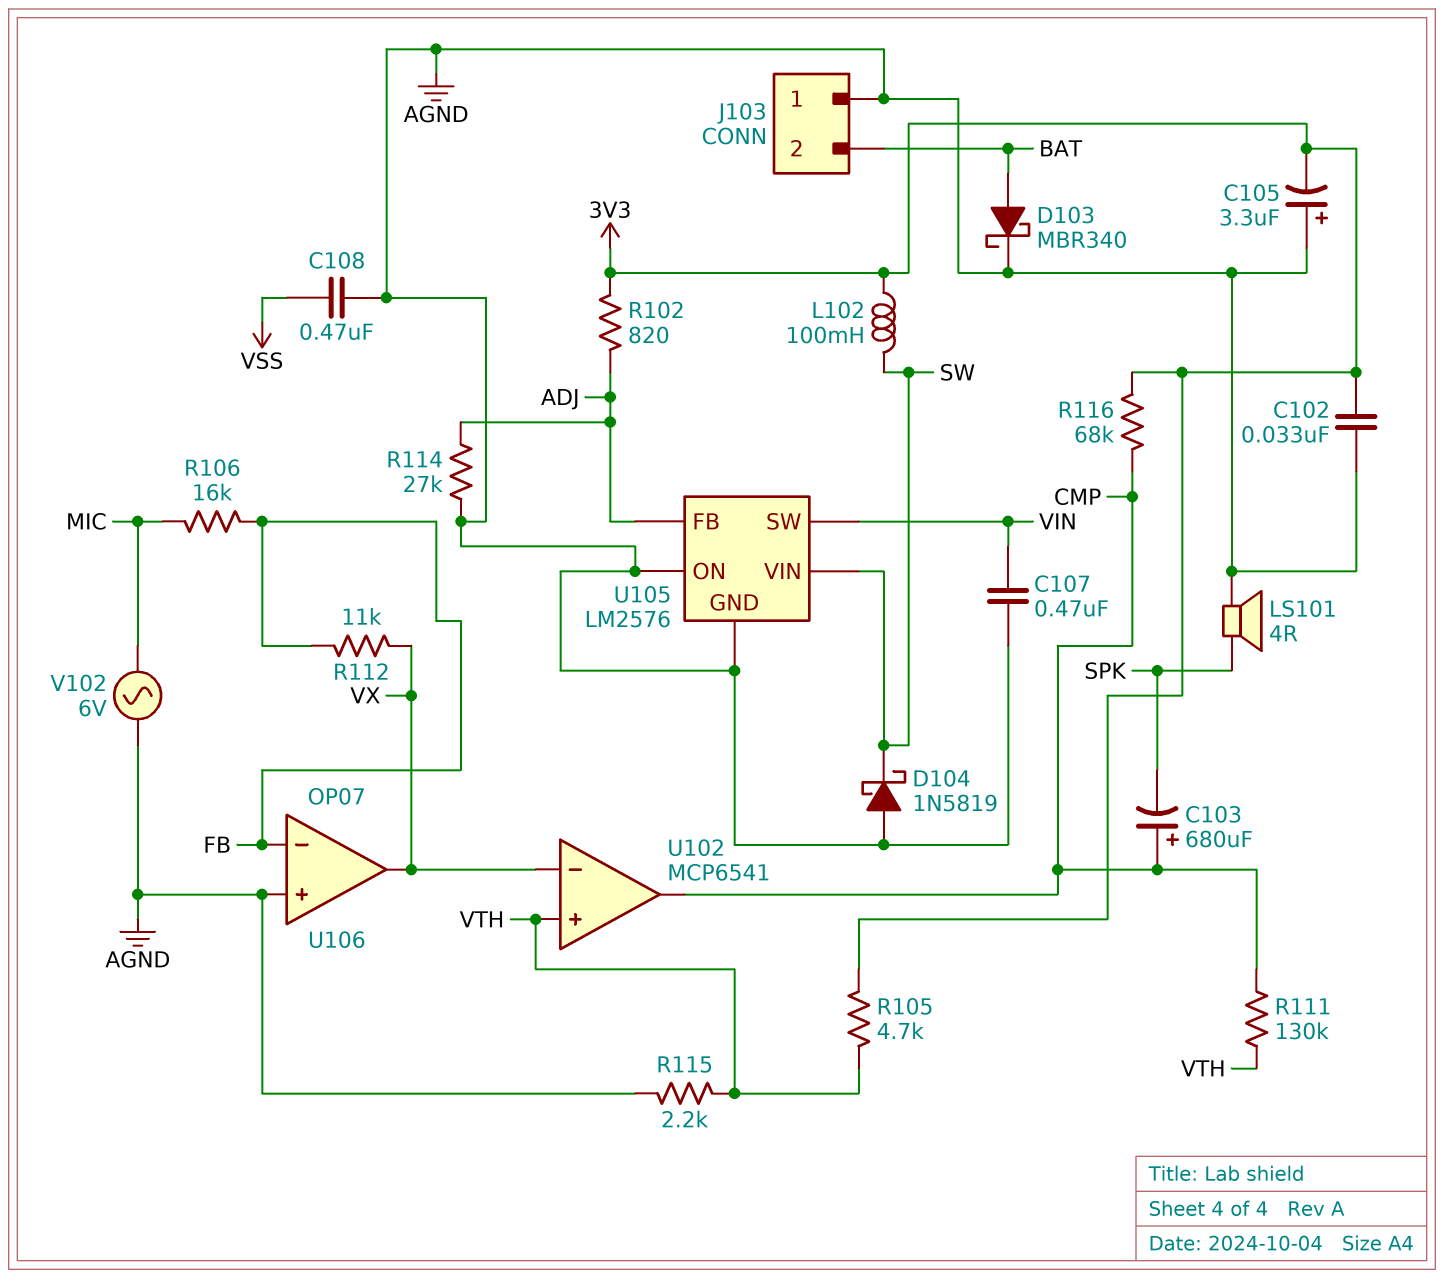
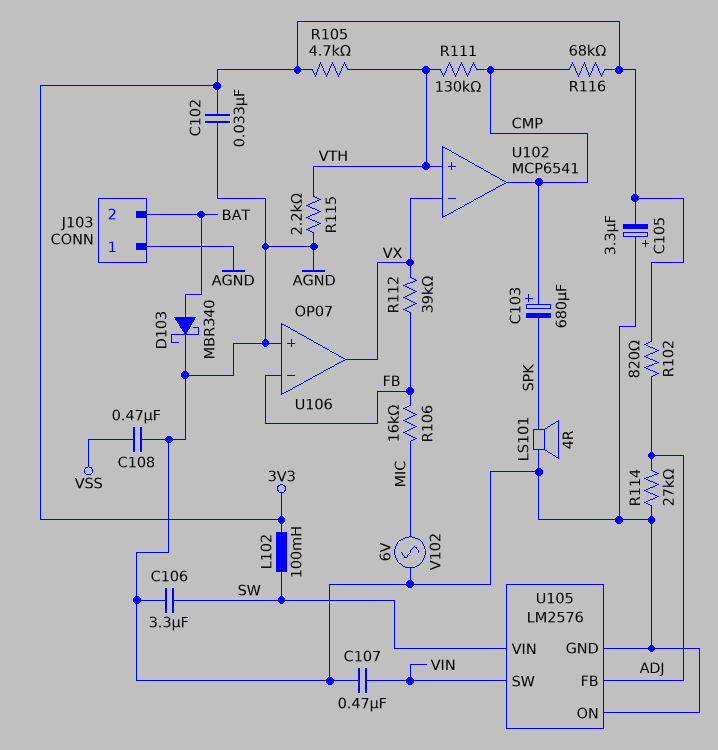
C106: none -> 3.3uF (AGND, SW)
D104: schottky 1N5819 (A AGND, K SW) -> none
R112: 11k (FB, VX) -> 39k (FB, VX)

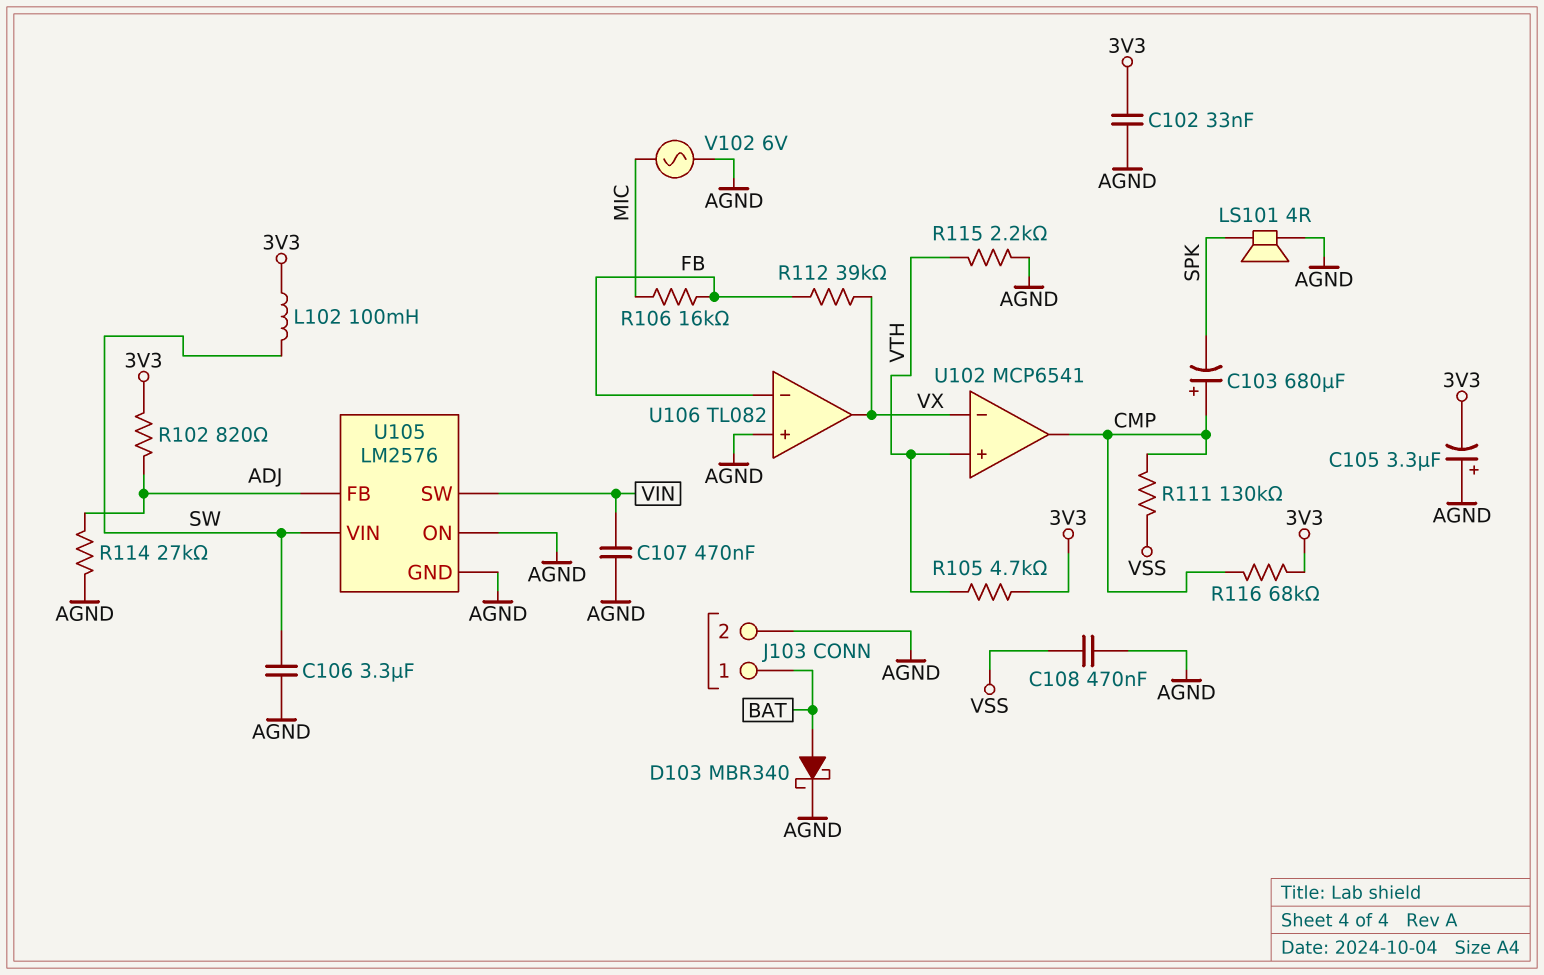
J103 pin 1: AGND -> BAT
J103 pin 2: BAT -> AGND
R111: 130k (CMP, VTH) -> 130k (CMP, VSS)
U106: OP07 -> TL082

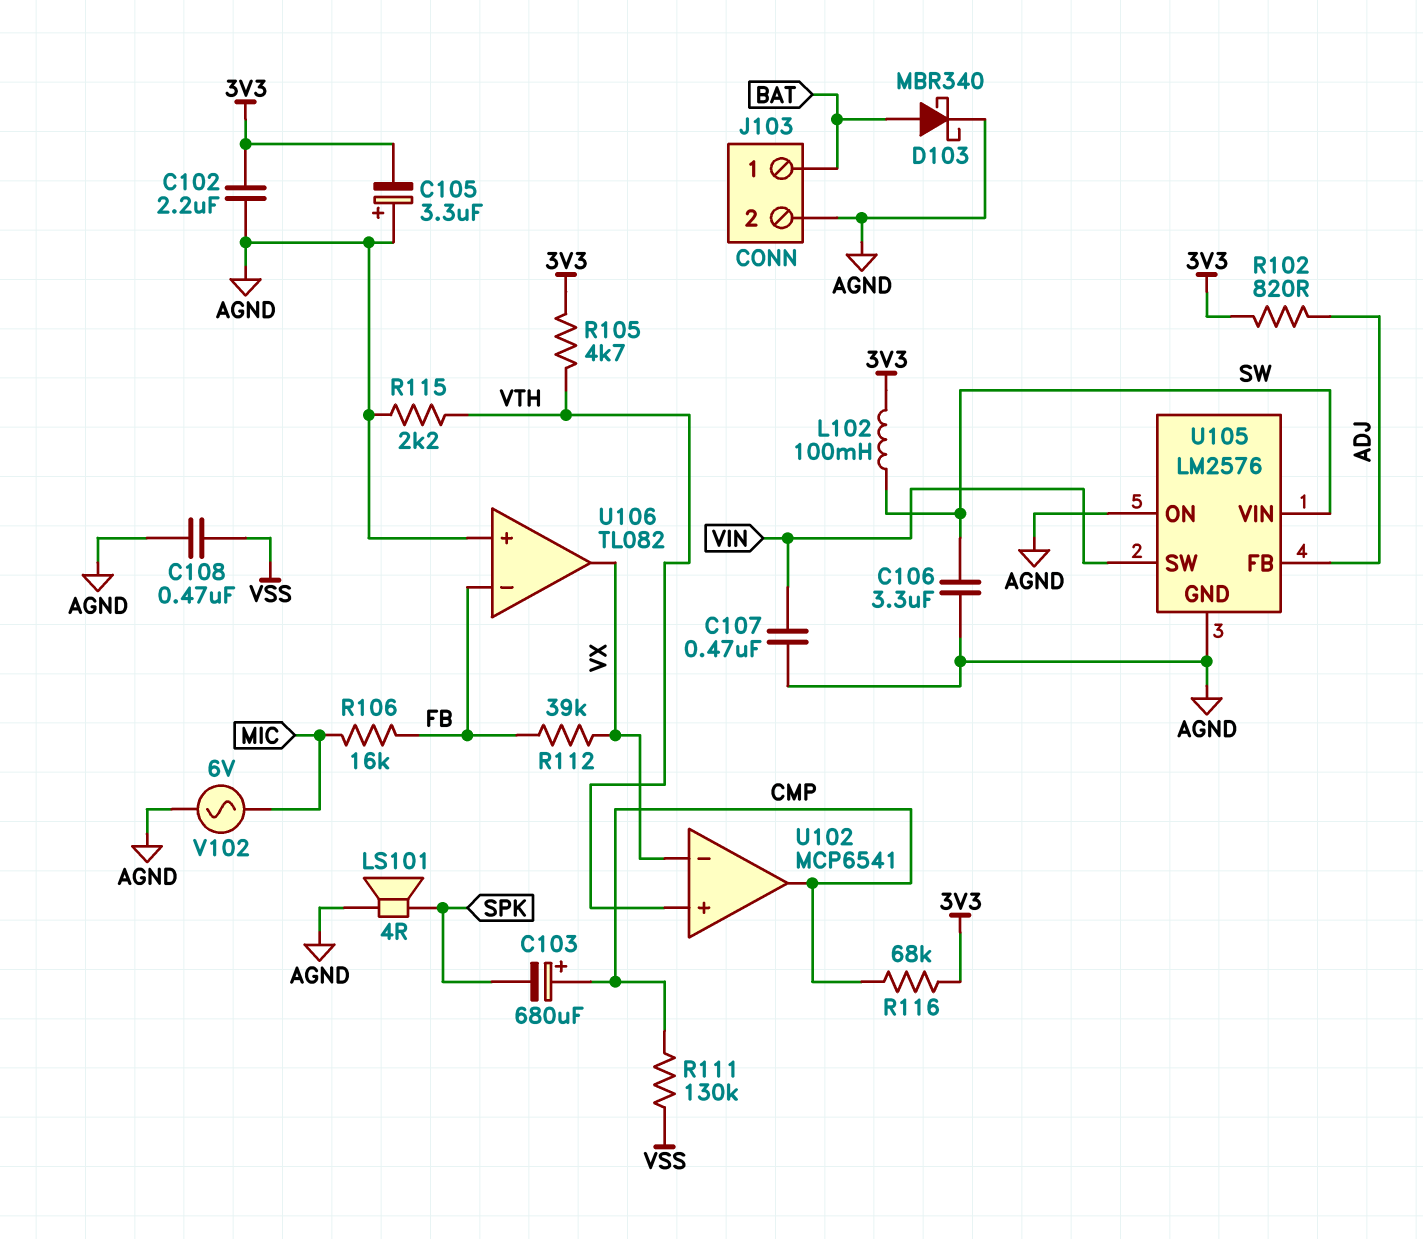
C102: 33nF (3V3, AGND) -> 2.2uF (3V3, AGND)
R114: 27k (ADJ, AGND) -> none

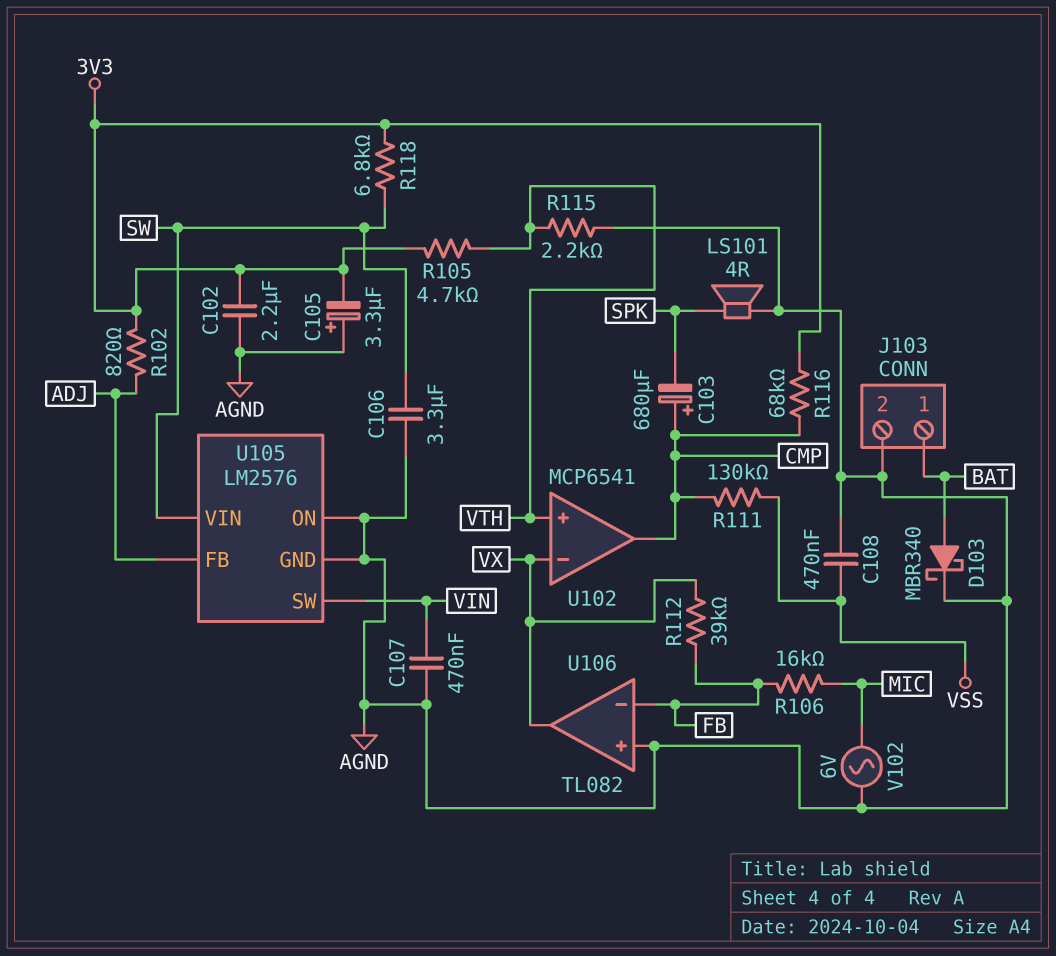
L102: 100mH (3V3, SW) -> none
R118: none -> 6.8k (3V3, SW)

